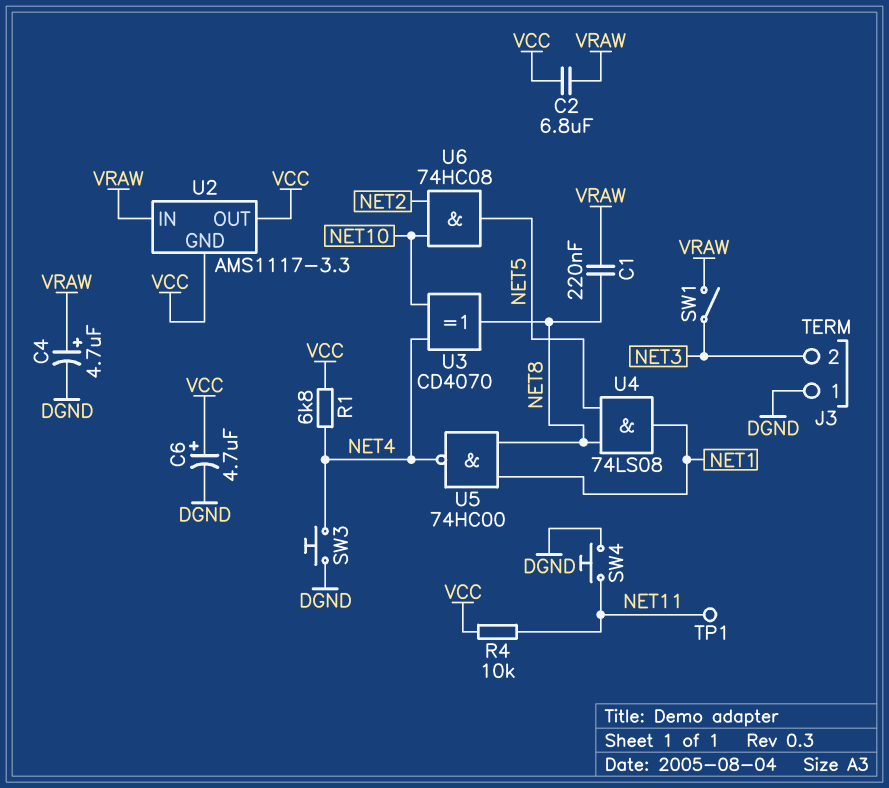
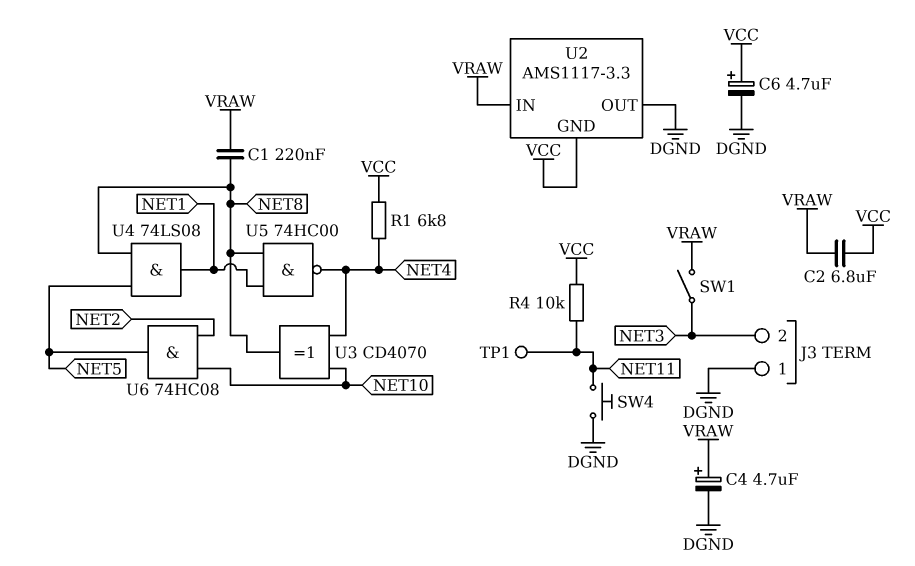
SW3: button (DGND, NET4) -> none
U2 pin OUT: VCC -> DGND

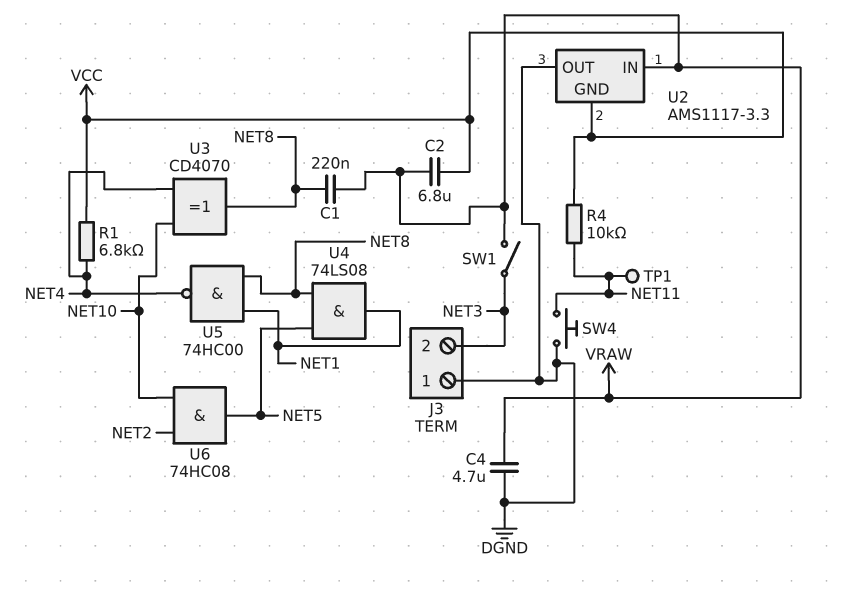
C4: 4.7uF (plus VRAW, minus DGND) -> 4.7uF (DGND, VRAW)
C6: 4.7uF (plus VCC, minus DGND) -> none

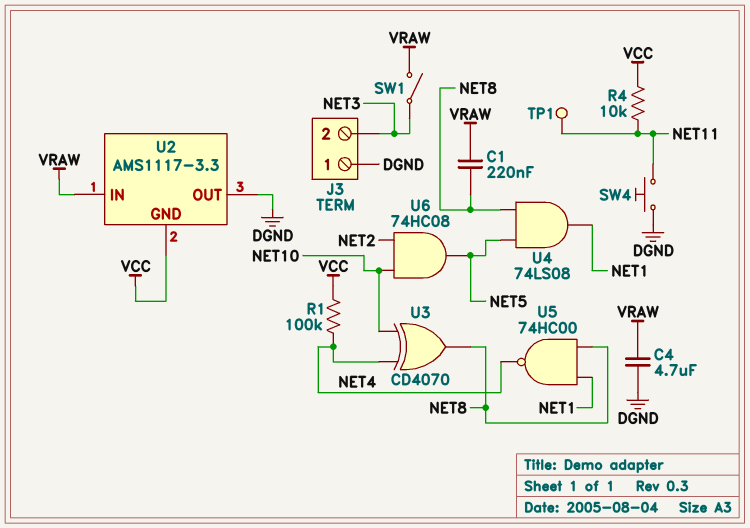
C2: 6.8uF (VCC, VRAW) -> none
R1: 6.8k (NET4, VCC) -> 100k (NET4, VCC)

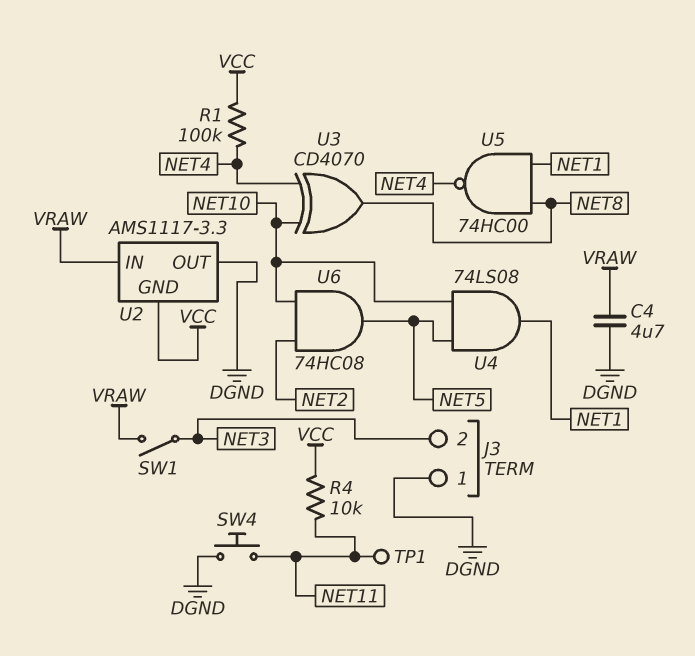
C1: 220nF (NET8, VRAW) -> none
U4: AND 74LS08 (in NET5, in NET8, out NET1) -> AND 74LS08 (in NET5, in NET10, out NET1)

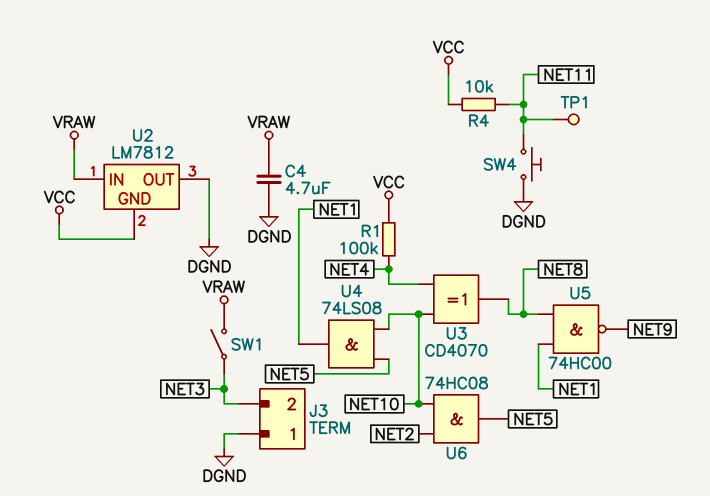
U2: AMS1117-3.3 -> LM7812
U5: NAND 74HC00 (in NET1, in NET8, out NET4) -> NAND 74HC00 (in NET1, in NET8, out NET9)

